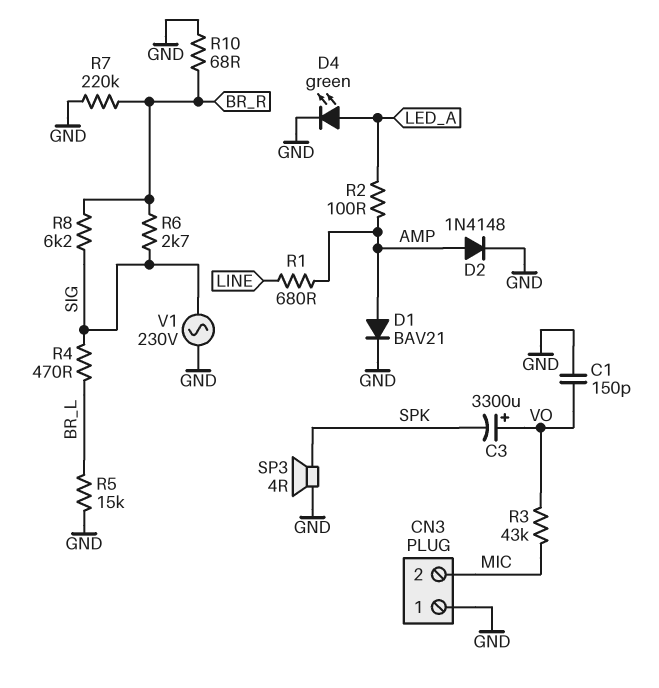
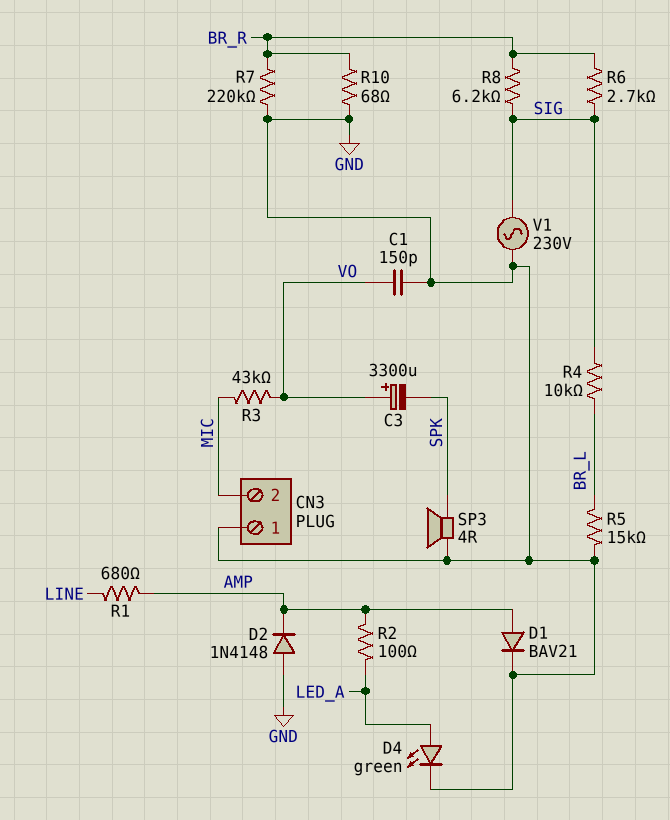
D2: diode 1N4148 (A AMP, K GND) -> diode 1N4148 (A GND, K AMP)
R4: 470 (BR_L, SIG) -> 10k (BR_L, SIG)

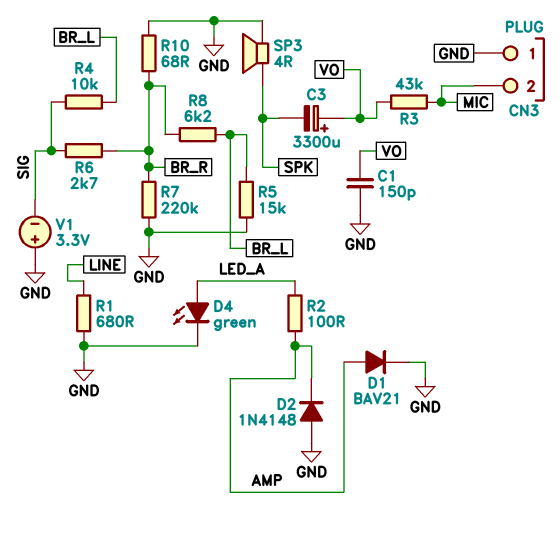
R1: 680 (AMP, LINE) -> 680 (GND, LINE)
R8: 6.2k (BR_R, SIG) -> 6.2k (BR_L, BR_R)
V1: AC 230V (GND, SIG) -> 3.3V (plus GND, minus SIG)

